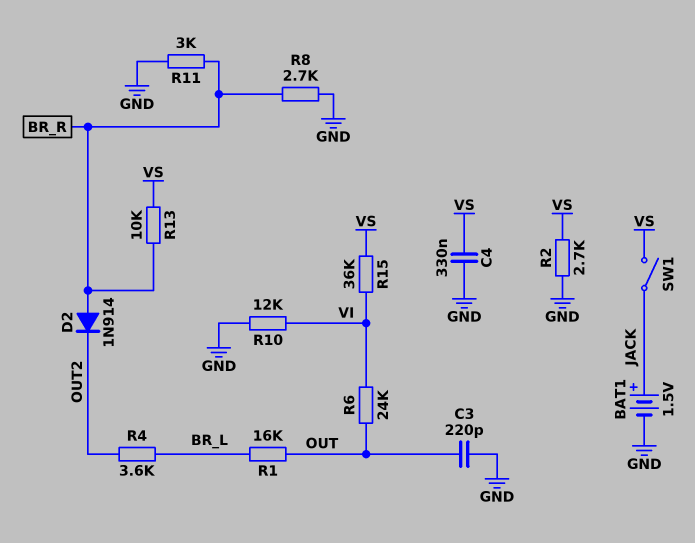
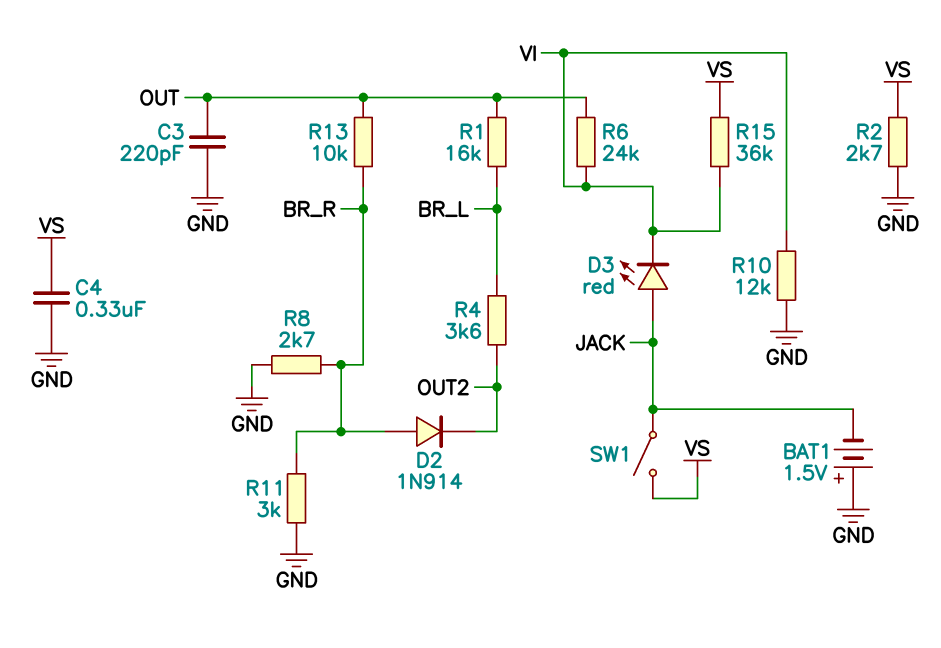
BAT1: 1.5V (plus JACK, minus GND) -> 1.5V (plus GND, minus JACK)
D3: none -> LED red (A JACK, K VI)
R13: 10k (BR_R, VS) -> 10k (BR_R, OUT)

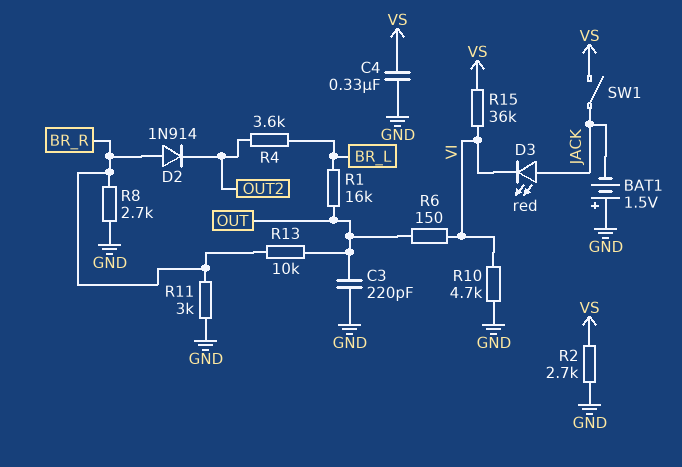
R6: 24k (OUT, VI) -> 150 (OUT, VI)
R10: 12k (GND, VI) -> 4.7k (GND, VI)

